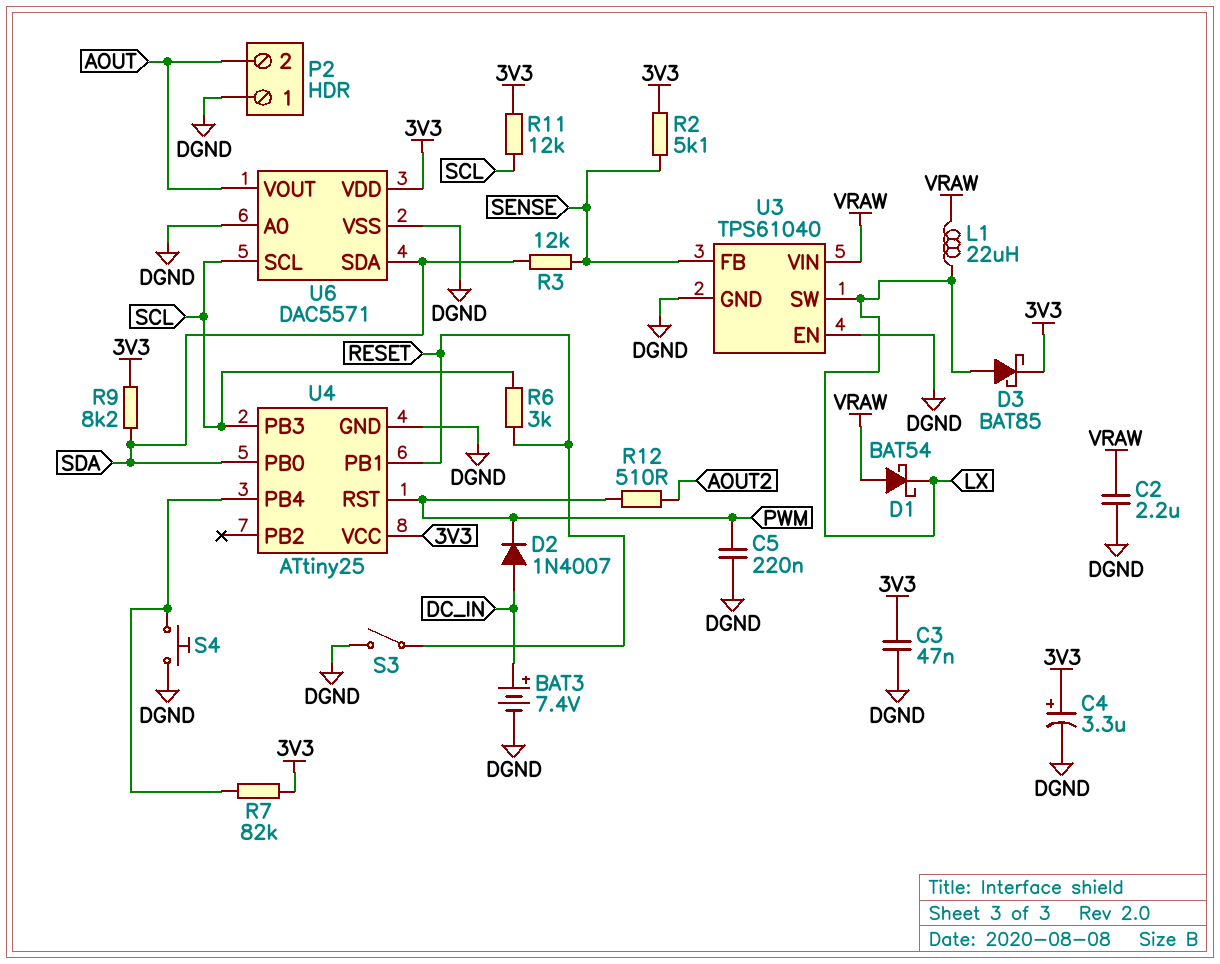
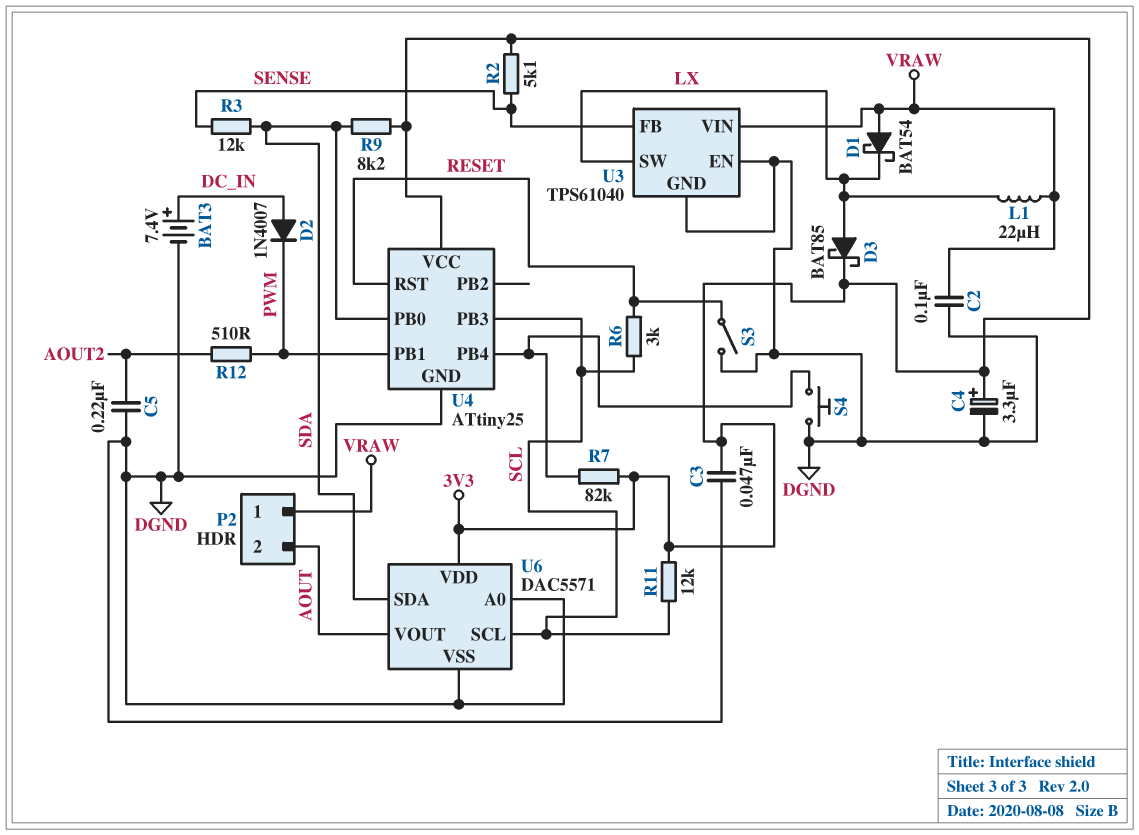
C2: 2.2uF (DGND, VRAW) -> 100nF (DGND, VRAW)
C5: 220nF (DGND, PWM) -> 220nF (AOUT2, DGND)
P2 pin 1: DGND -> VRAW
U4 pin PB1: RESET -> PWM
U4 pin RST: PWM -> RESET

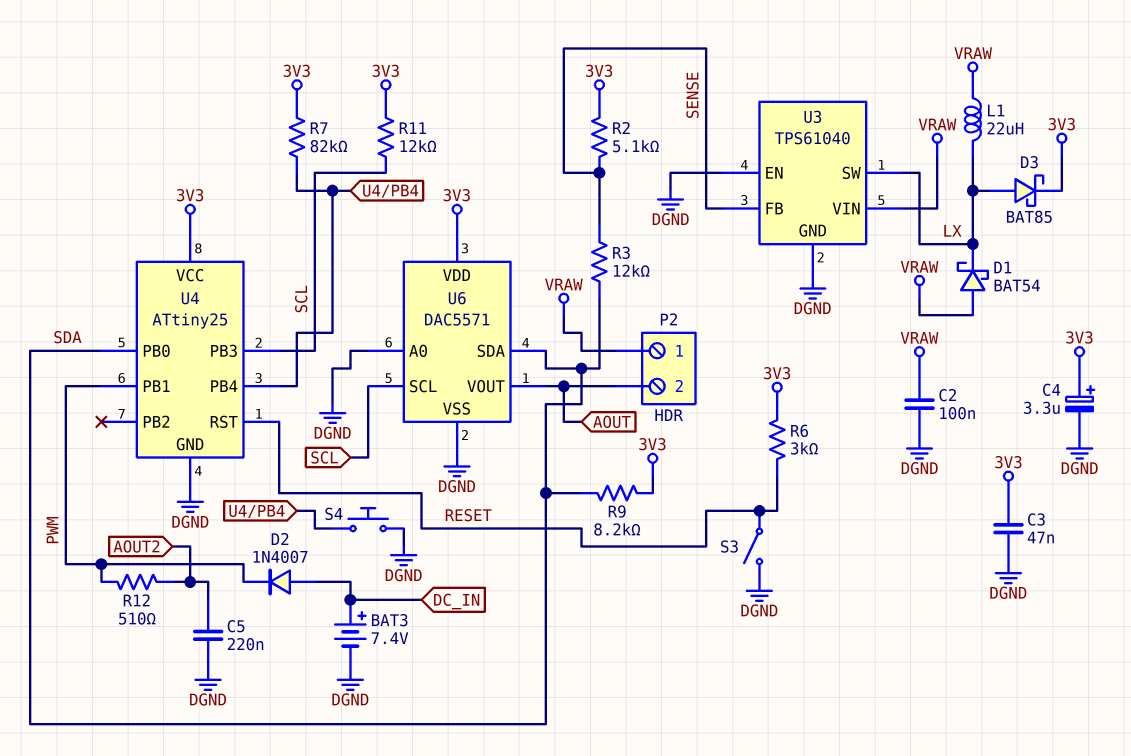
R6: 3k (RESET, SCL) -> 3k (3V3, RESET)

